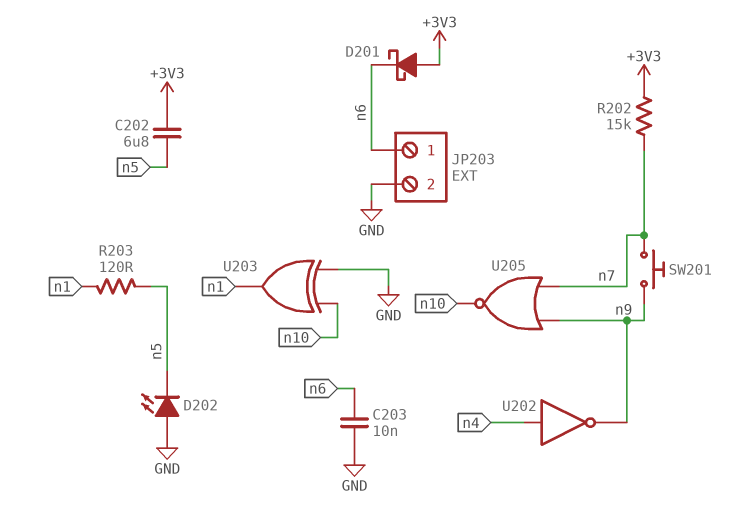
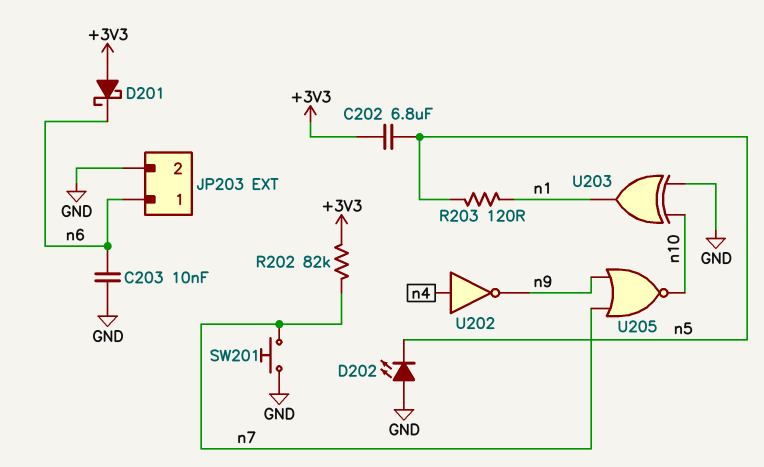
R202: 15k (+3V3, n7) -> 82k (+3V3, n7)
SW201: button (n7, n9) -> button (GND, n7)

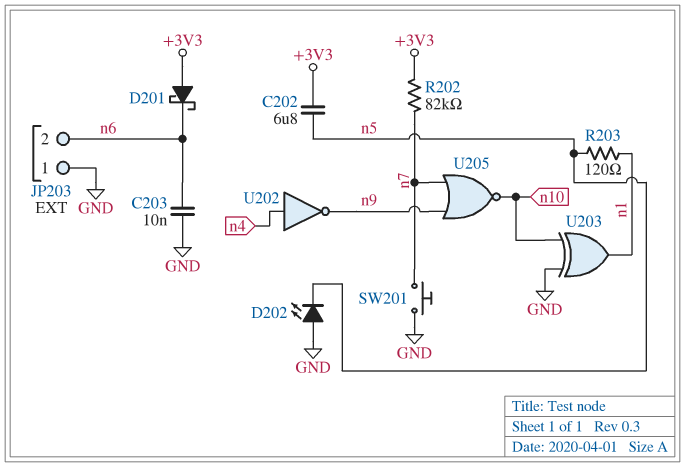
JP203 pin 1: n6 -> GND
JP203 pin 2: GND -> n6

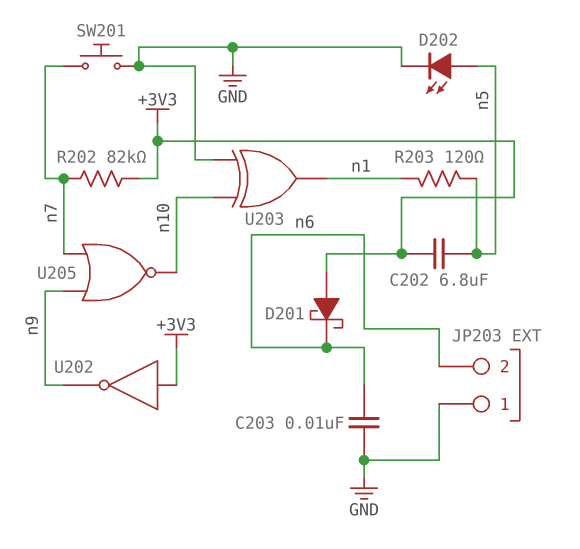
D202: LED (A GND, K n5) -> LED (A n5, K GND)
U202: NOT (in n4, out n9) -> NOT (in +3V3, out n9)

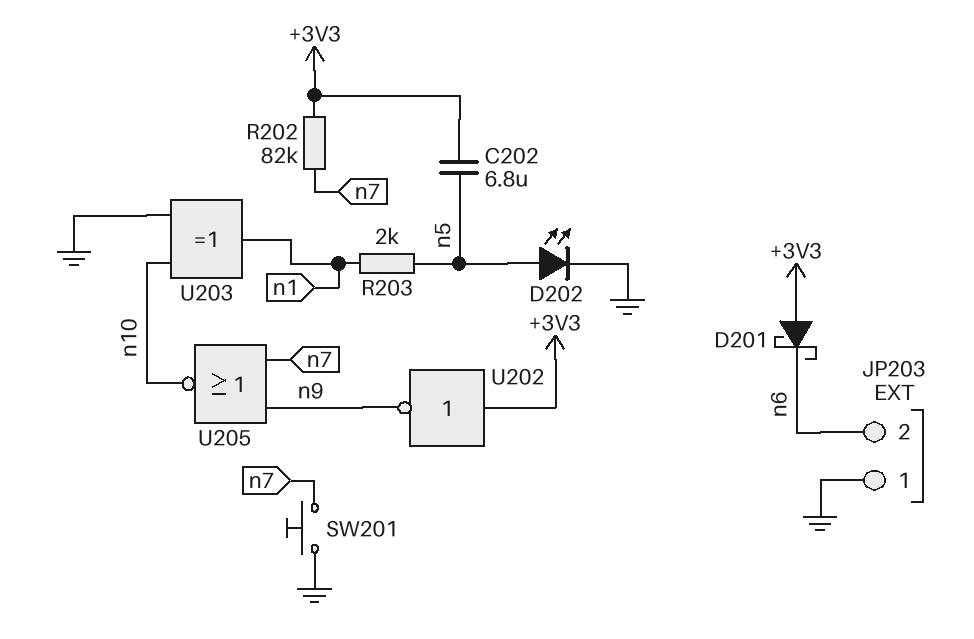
C203: 10nF (GND, n6) -> none
R203: 120 (n1, n5) -> 2k (n1, n5)

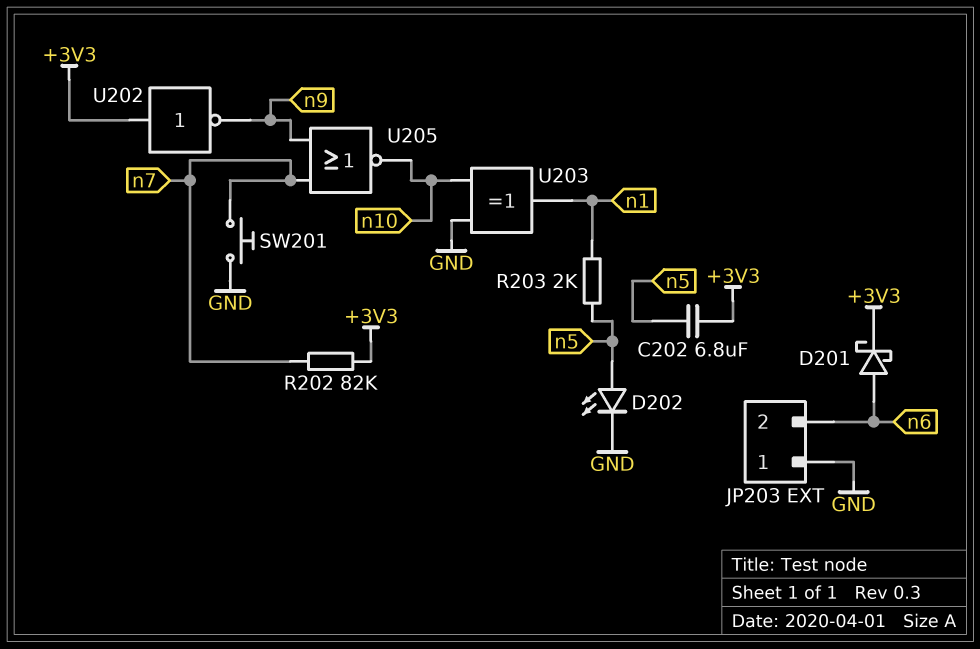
D201: schottky (A +3V3, K n6) -> schottky (A n6, K +3V3)

